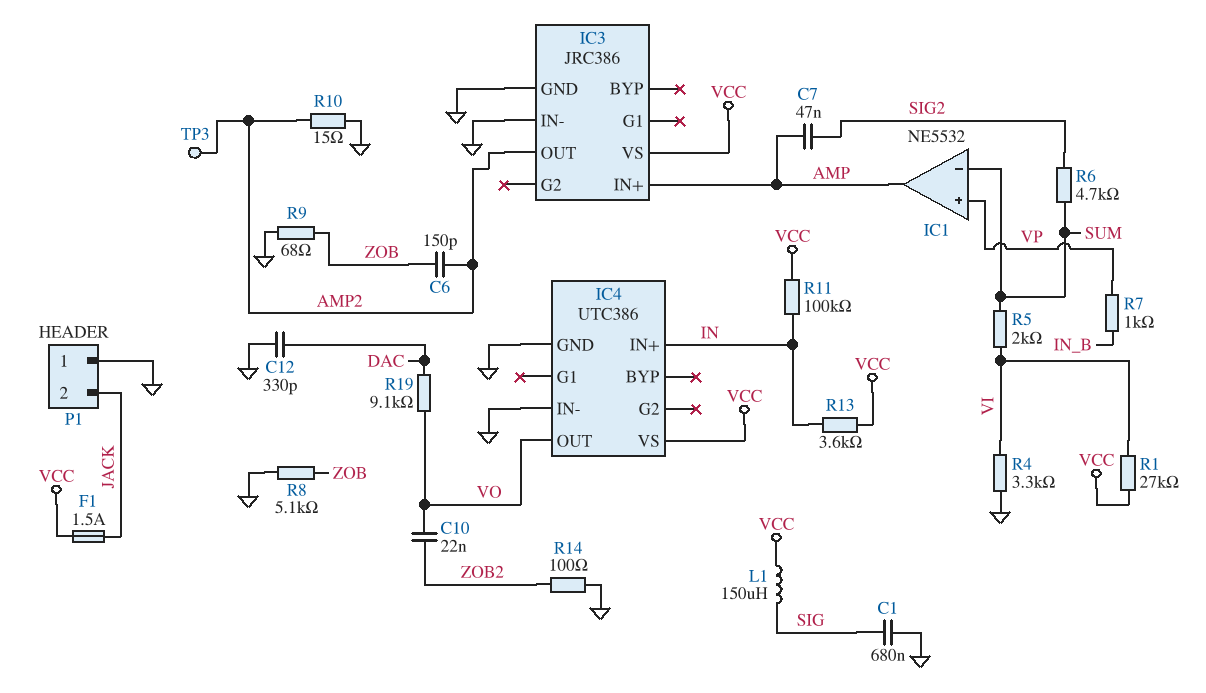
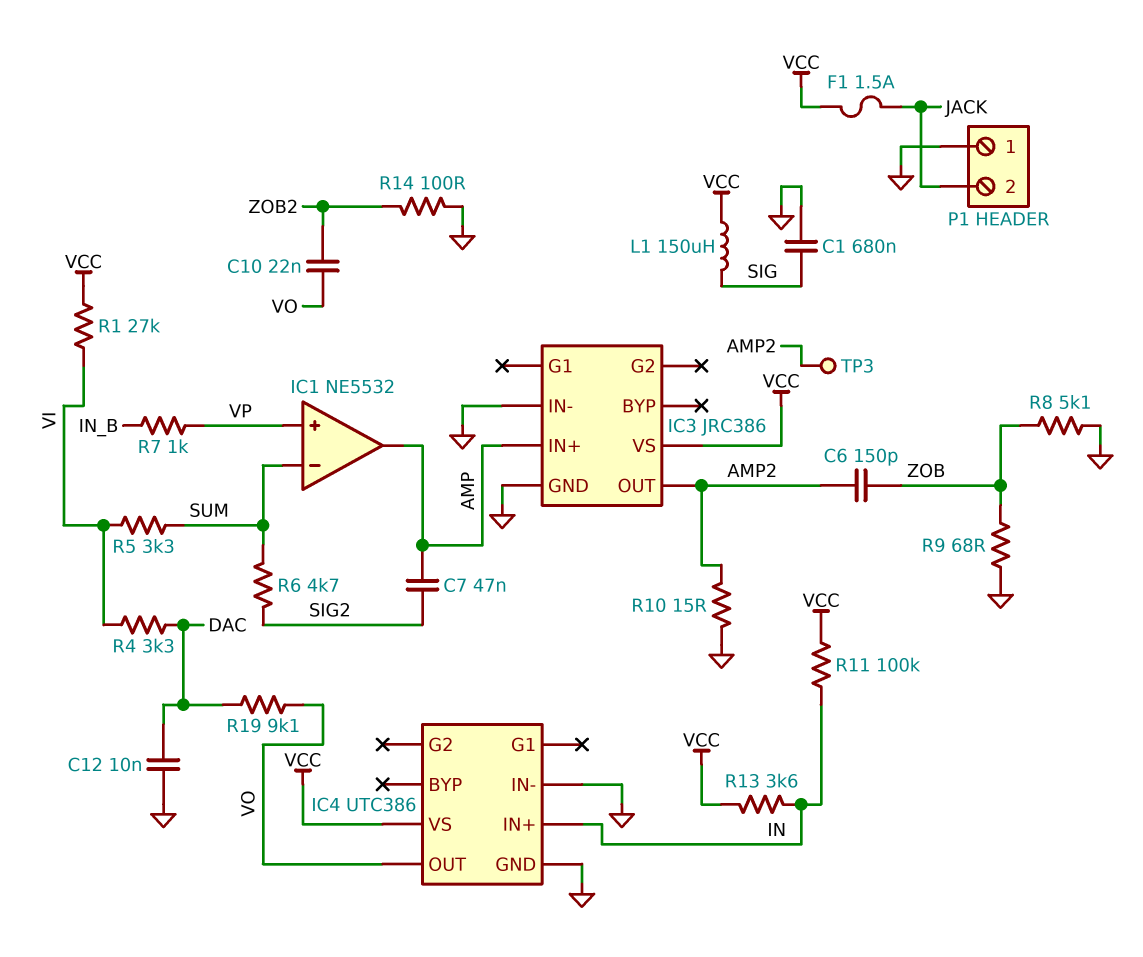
C12: 330pF (DAC, GND) -> 10nF (DAC, GND)
R4: 3.3k (GND, VI) -> 3.3k (DAC, VI)
R5: 2k (SUM, VI) -> 3.3k (SUM, VI)

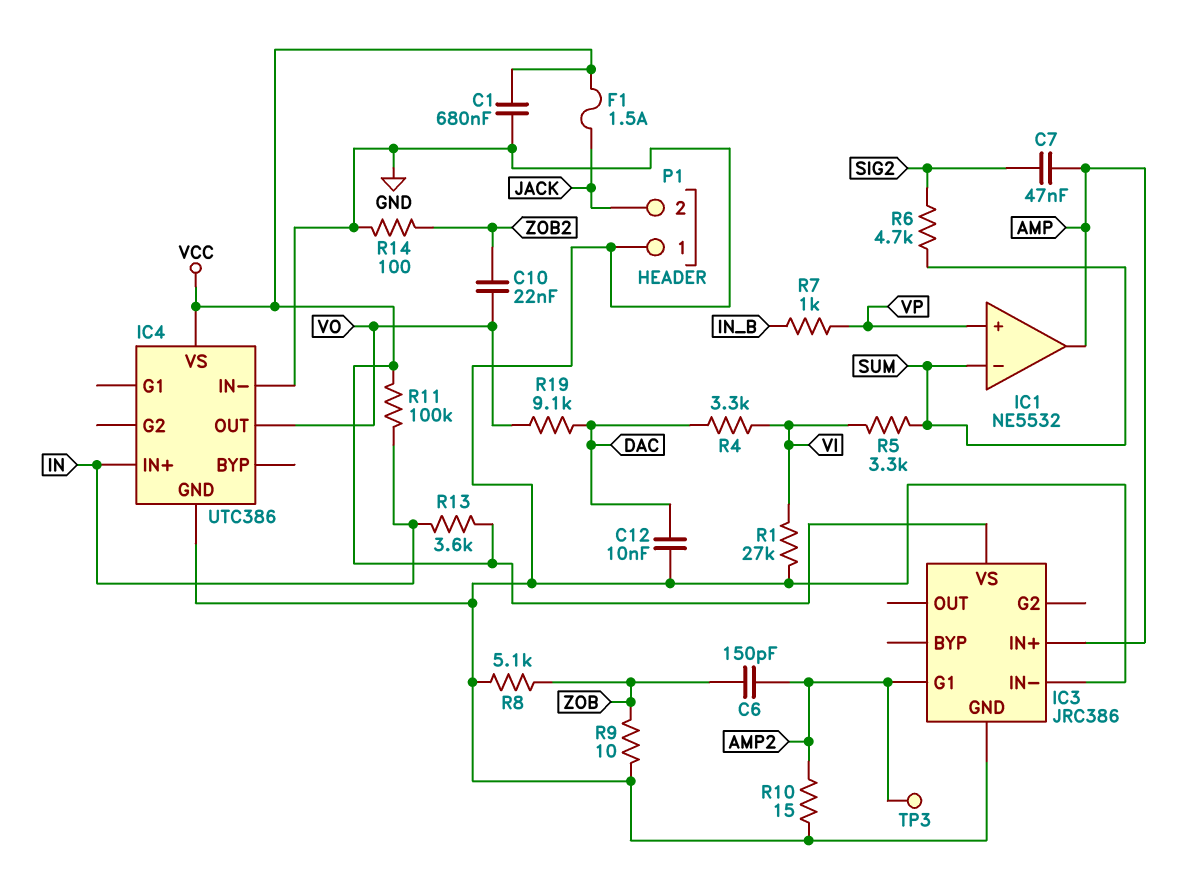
C1: 680nF (GND, SIG) -> 680nF (GND, VCC)
IC3 pin G1: none -> AMP2
IC3 pin OUT: AMP2 -> none
L1: 150uH (SIG, VCC) -> none
R1: 27k (VCC, VI) -> 27k (GND, VI)
R9: 68 (GND, ZOB) -> 10 (GND, ZOB)

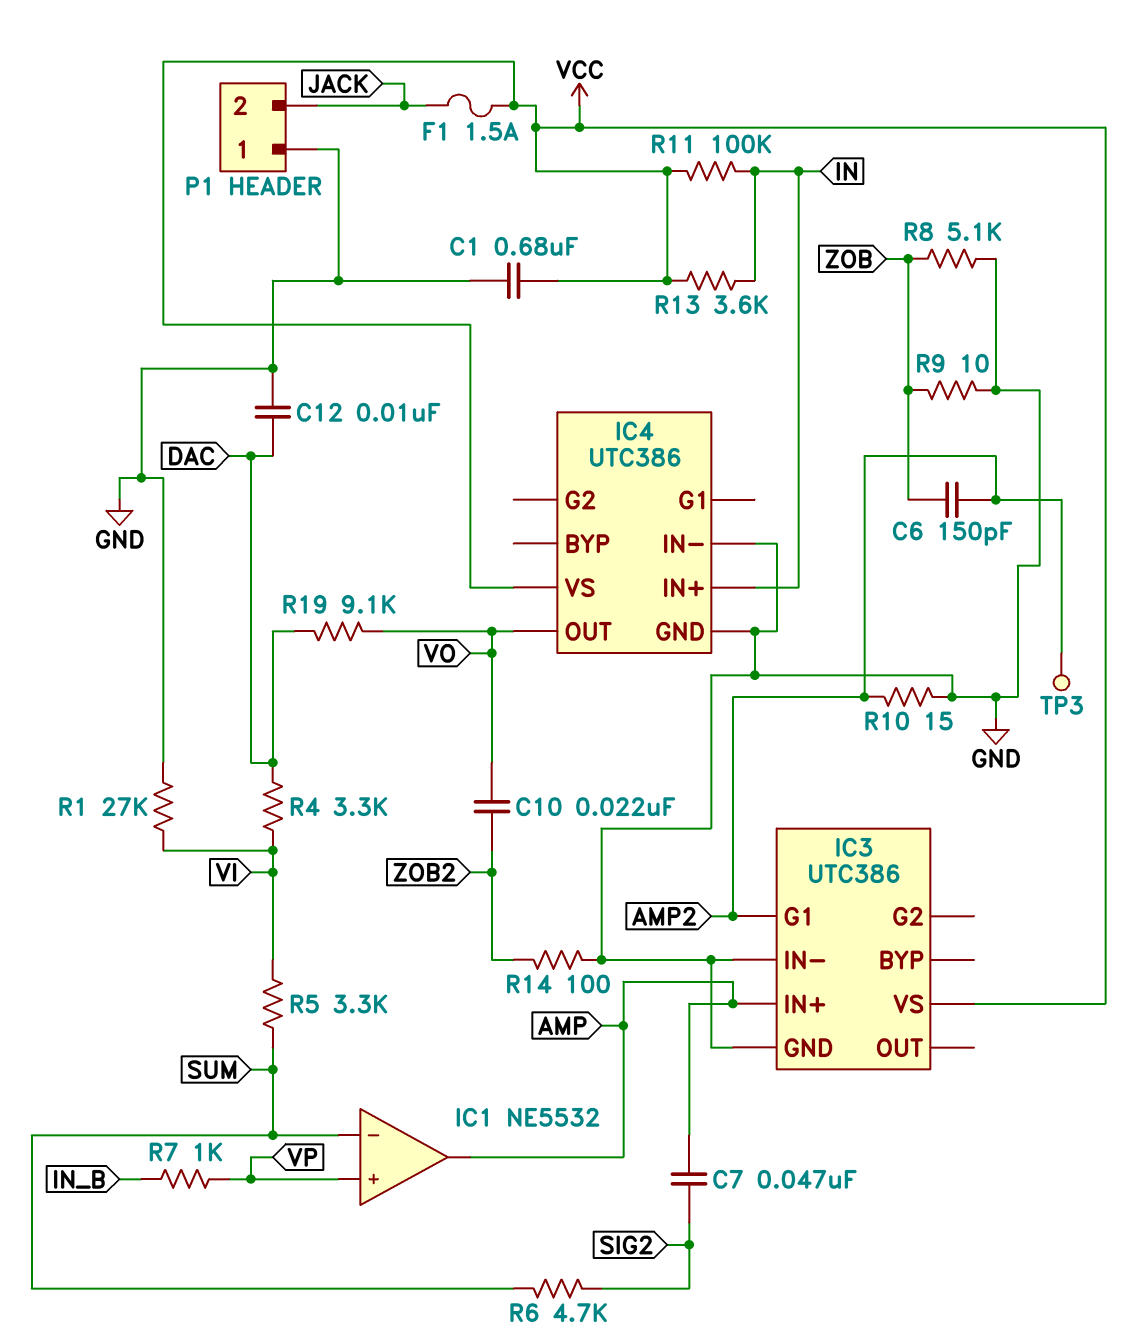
IC3: JRC386 -> UTC386

